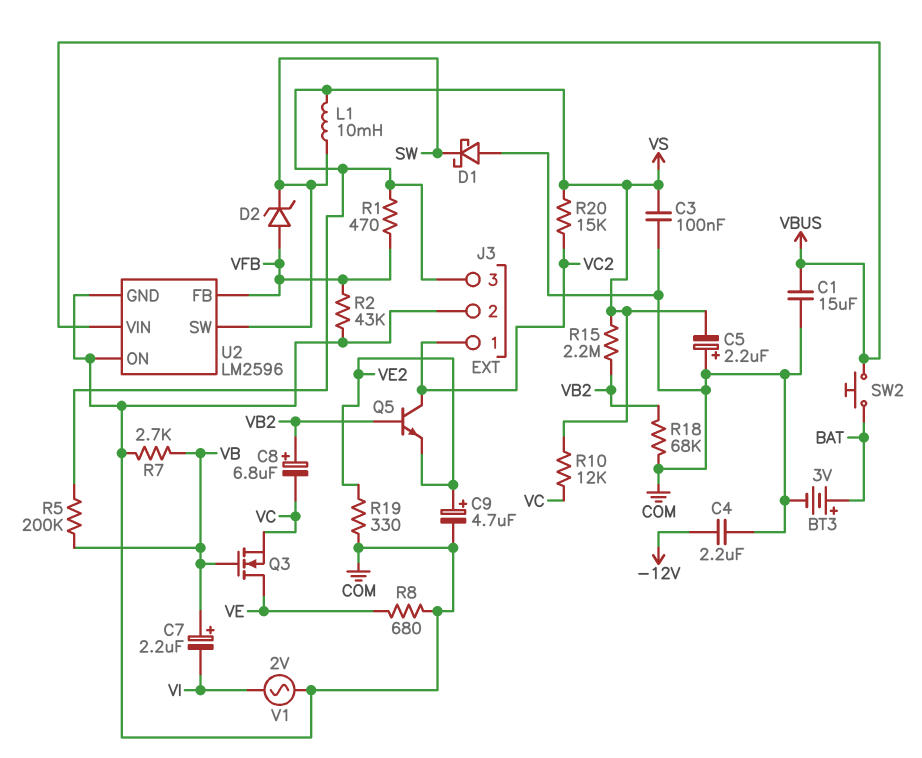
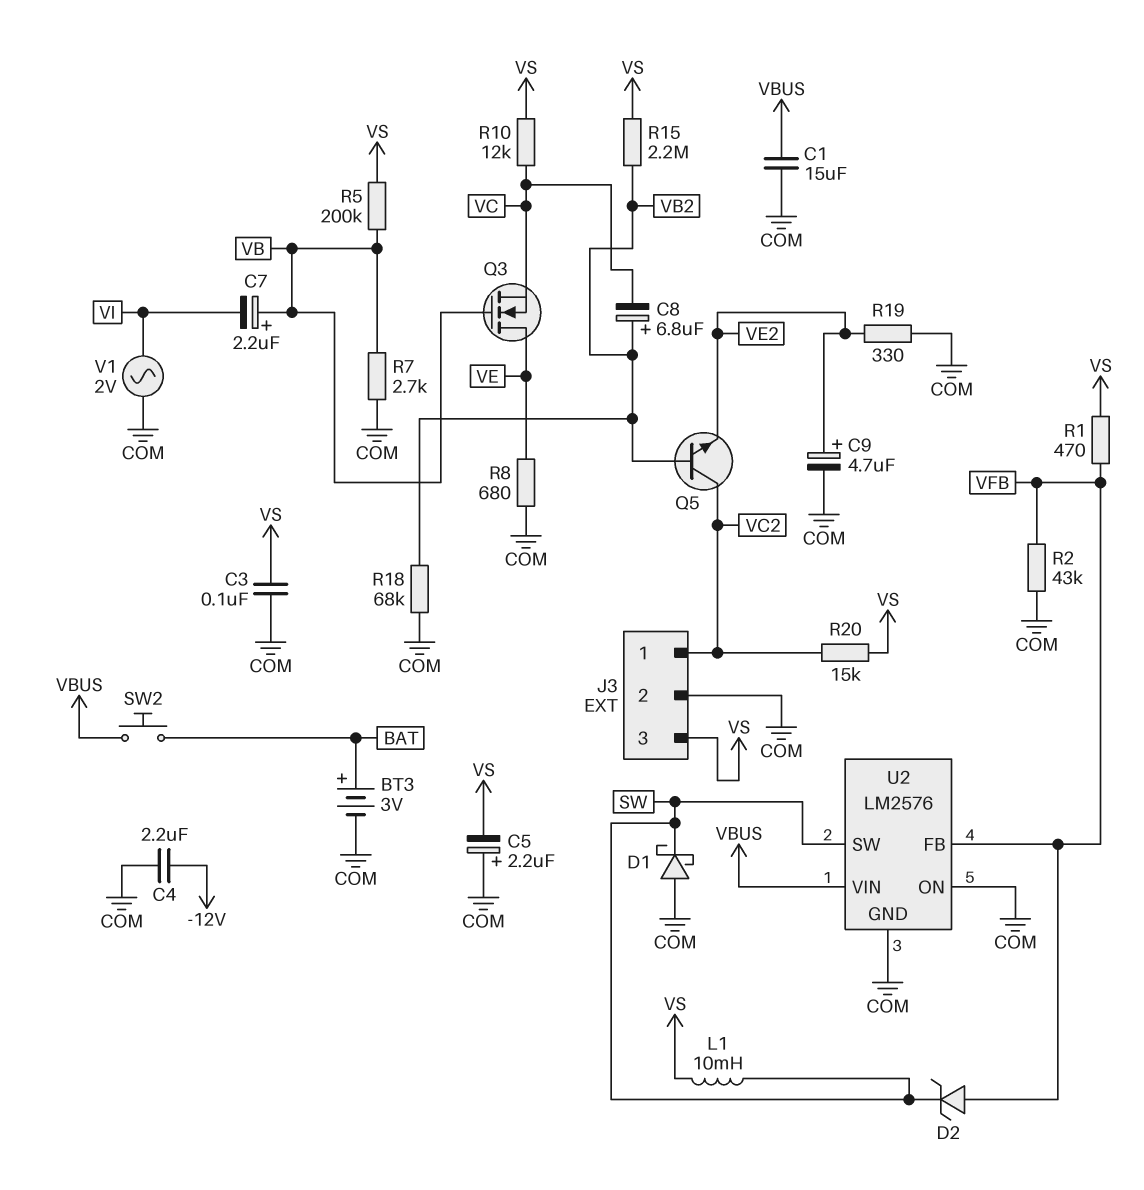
U2: LM2596 -> LM2576

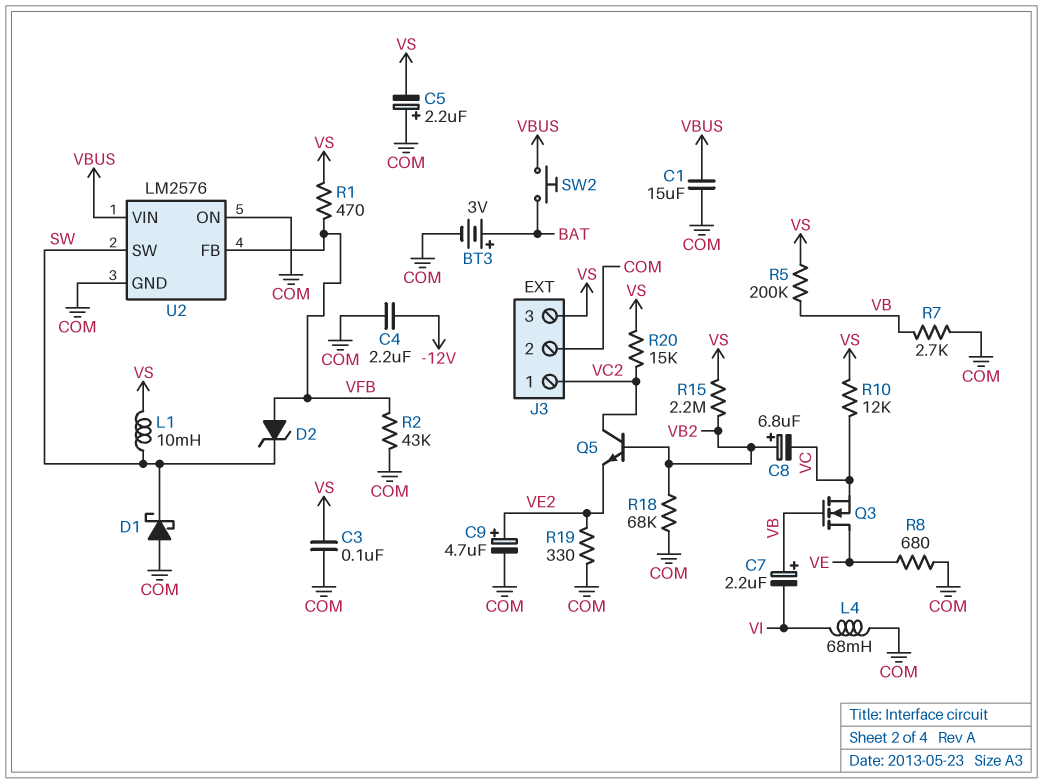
L4: none -> 68mH (COM, VI)
V1: AC 2V (COM, VI) -> none

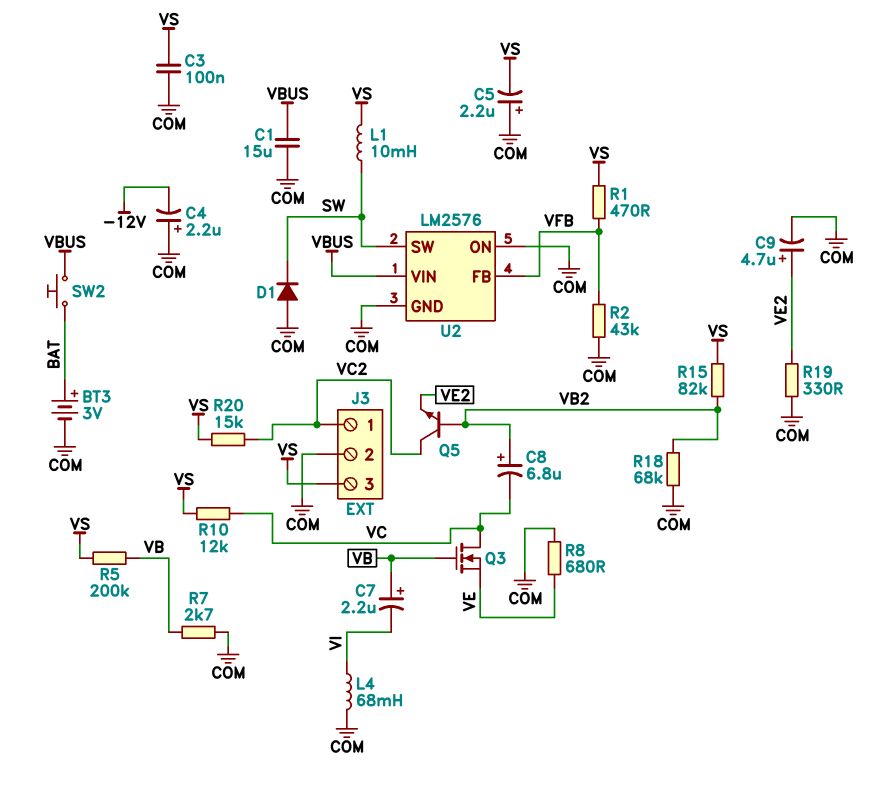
C4: 2.2uF (-12V, COM) -> 2.2uF (plus COM, minus -12V)
D1: schottky (A COM, K SW) -> diode (A COM, K SW)
D2: zener (A VFB, K SW) -> none
Q3: NMOS (G VB, D VE, S VC) -> NMOS (G VB, D VC, S VE)
R15: 2.2M (VB2, VS) -> 82k (VB2, VS)

